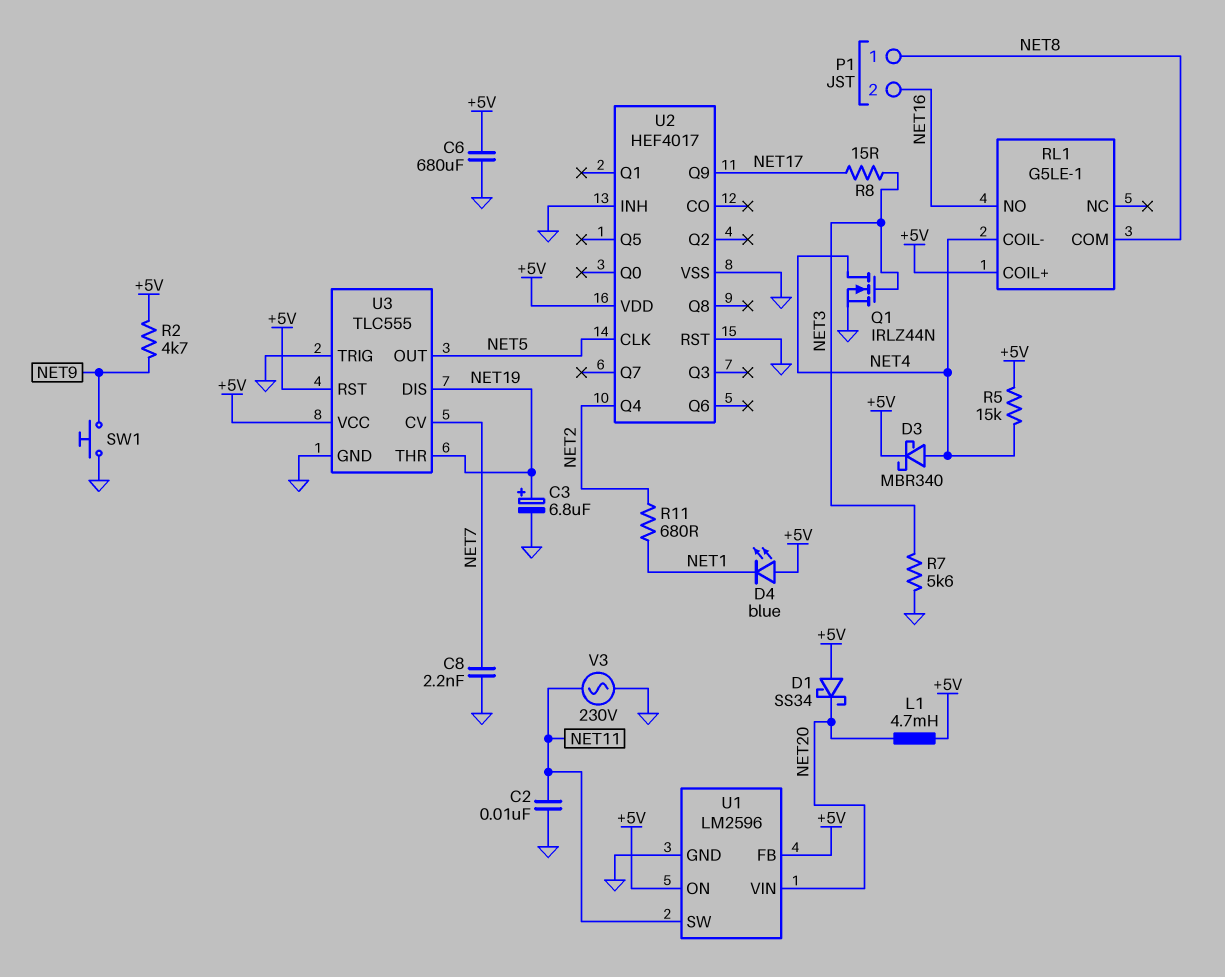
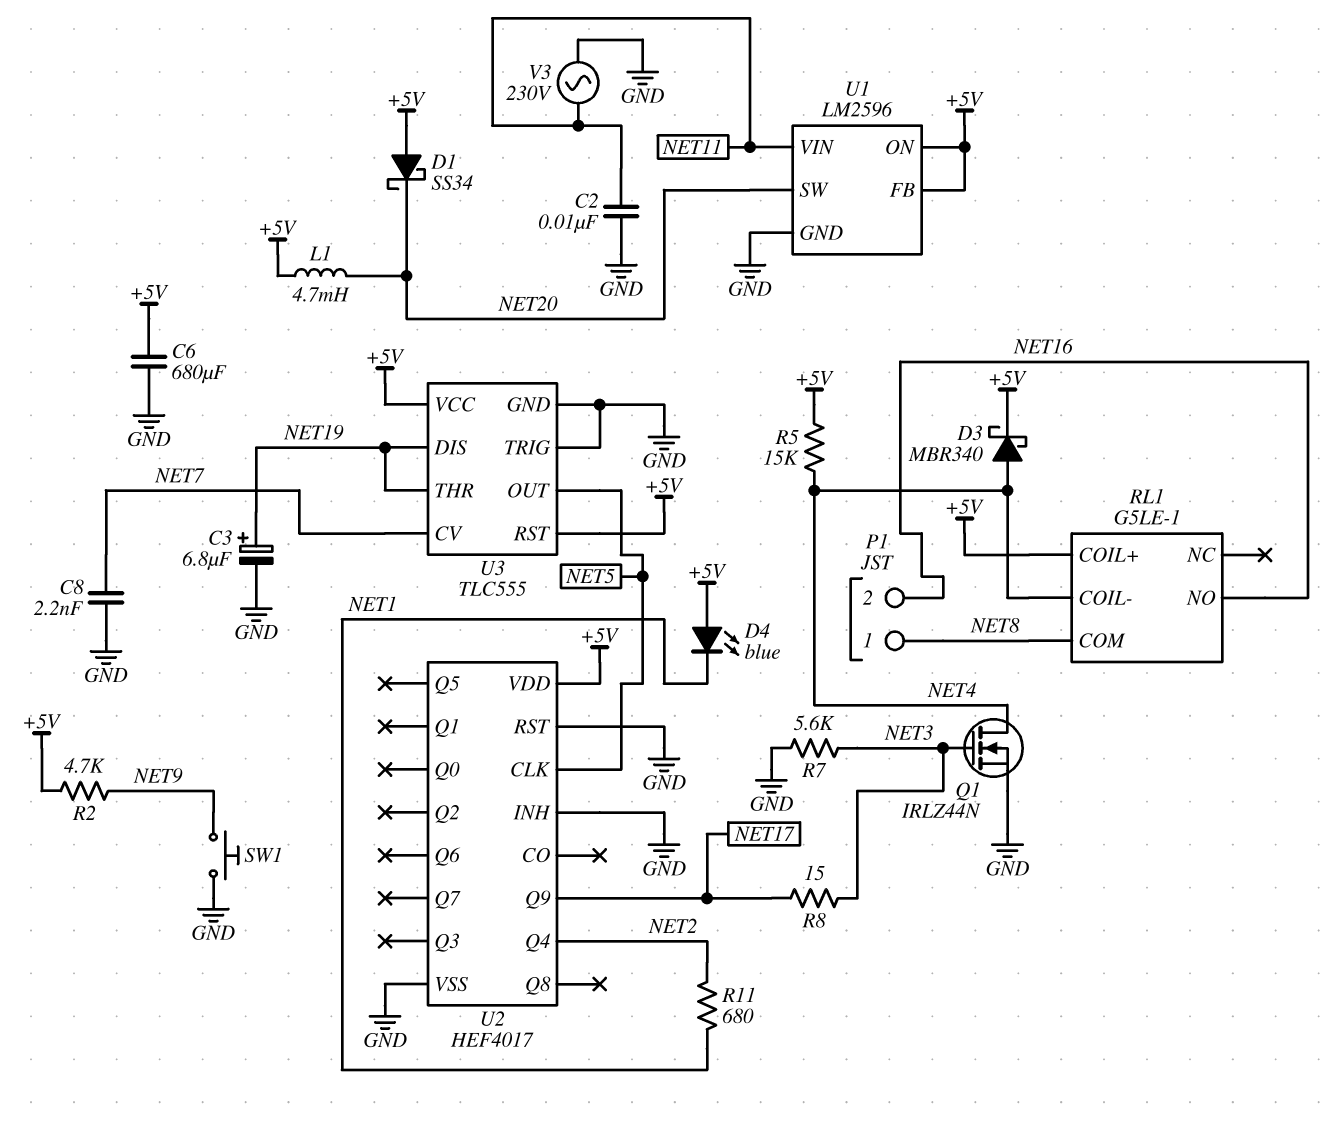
U1 pin SW: NET11 -> NET20
U1 pin VIN: NET20 -> NET11

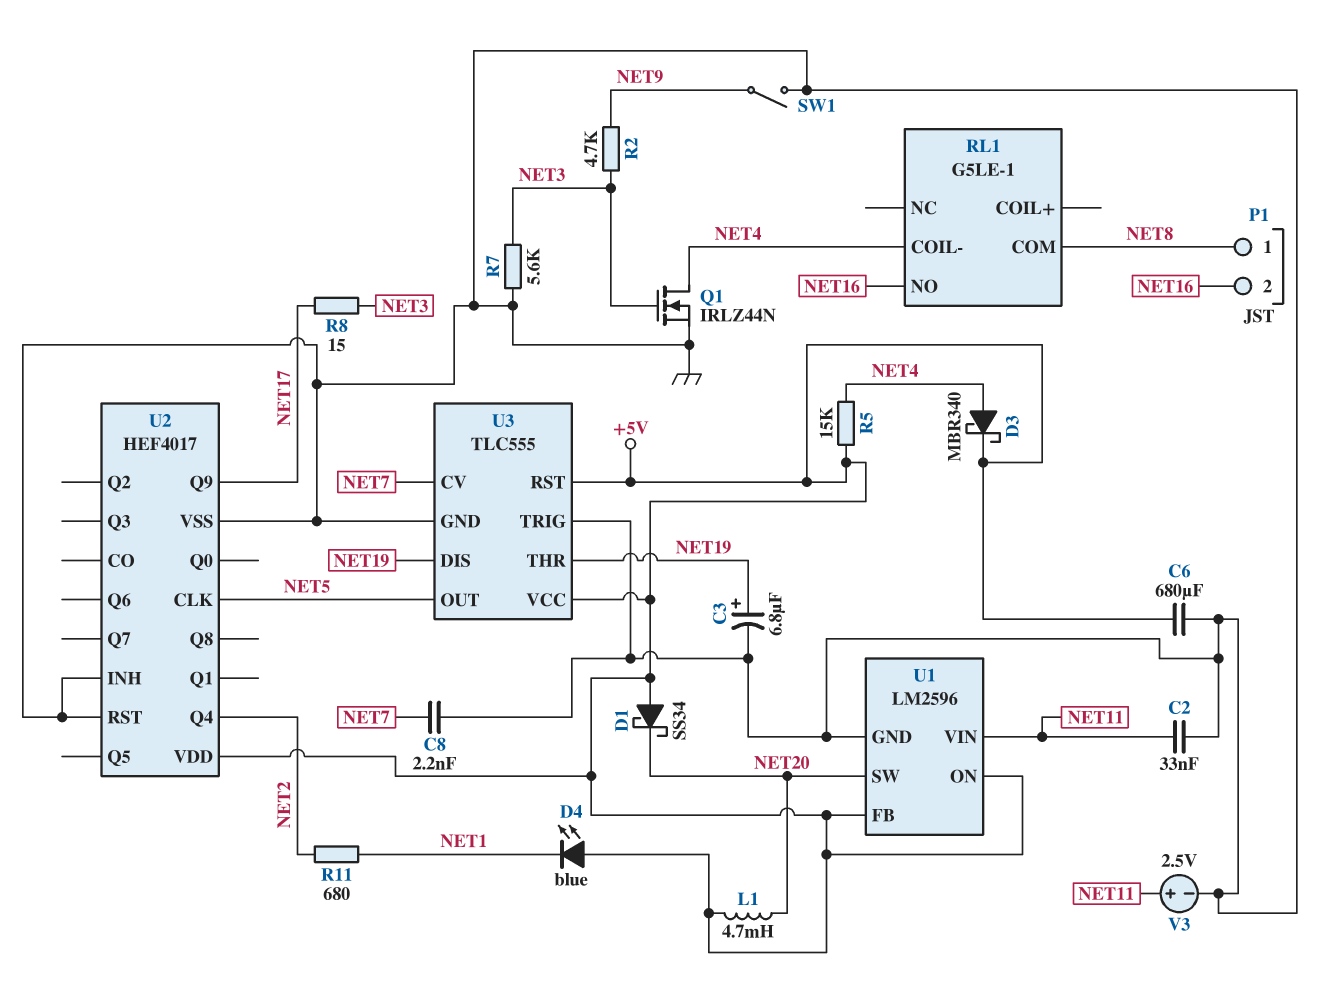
C2: 10nF (GND, NET11) -> 33nF (GND, NET11)
R2: 4.7k (+5V, NET9) -> 4.7k (NET3, NET9)
RL1 pin COIL+: +5V -> none
SW1: button (GND, NET9) -> switch (GND, NET9)
V3: AC 230V (GND, NET11) -> 2.5V (plus NET11, minus GND)

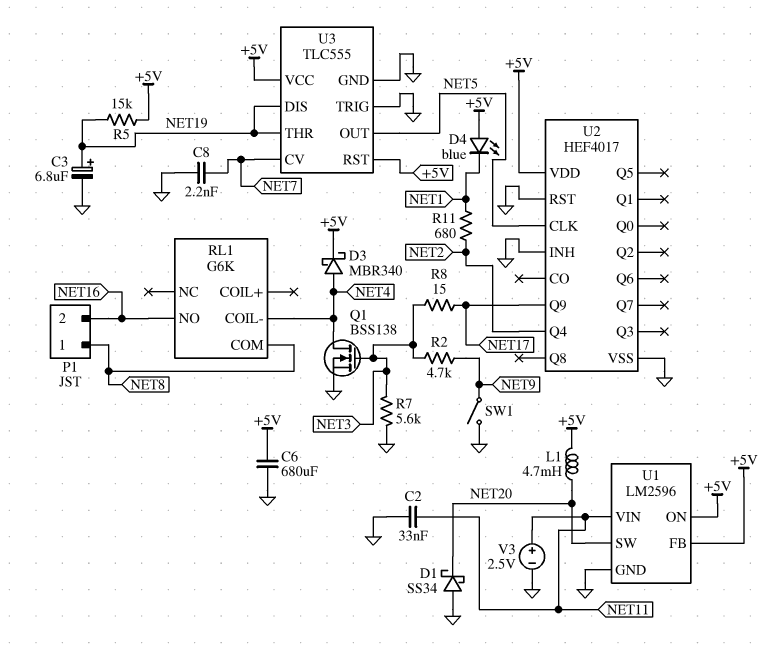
D1: schottky SS34 (A +5V, K NET20) -> schottky SS34 (A GND, K NET20)
Q1: NMOS IRLZ44N (G NET3, D NET4, S GND) -> NMOS BSS138 (G NET3, D NET4, S GND)
R5: 15k (+5V, NET4) -> 15k (+5V, NET19)
RL1: G5LE-1 -> G6K

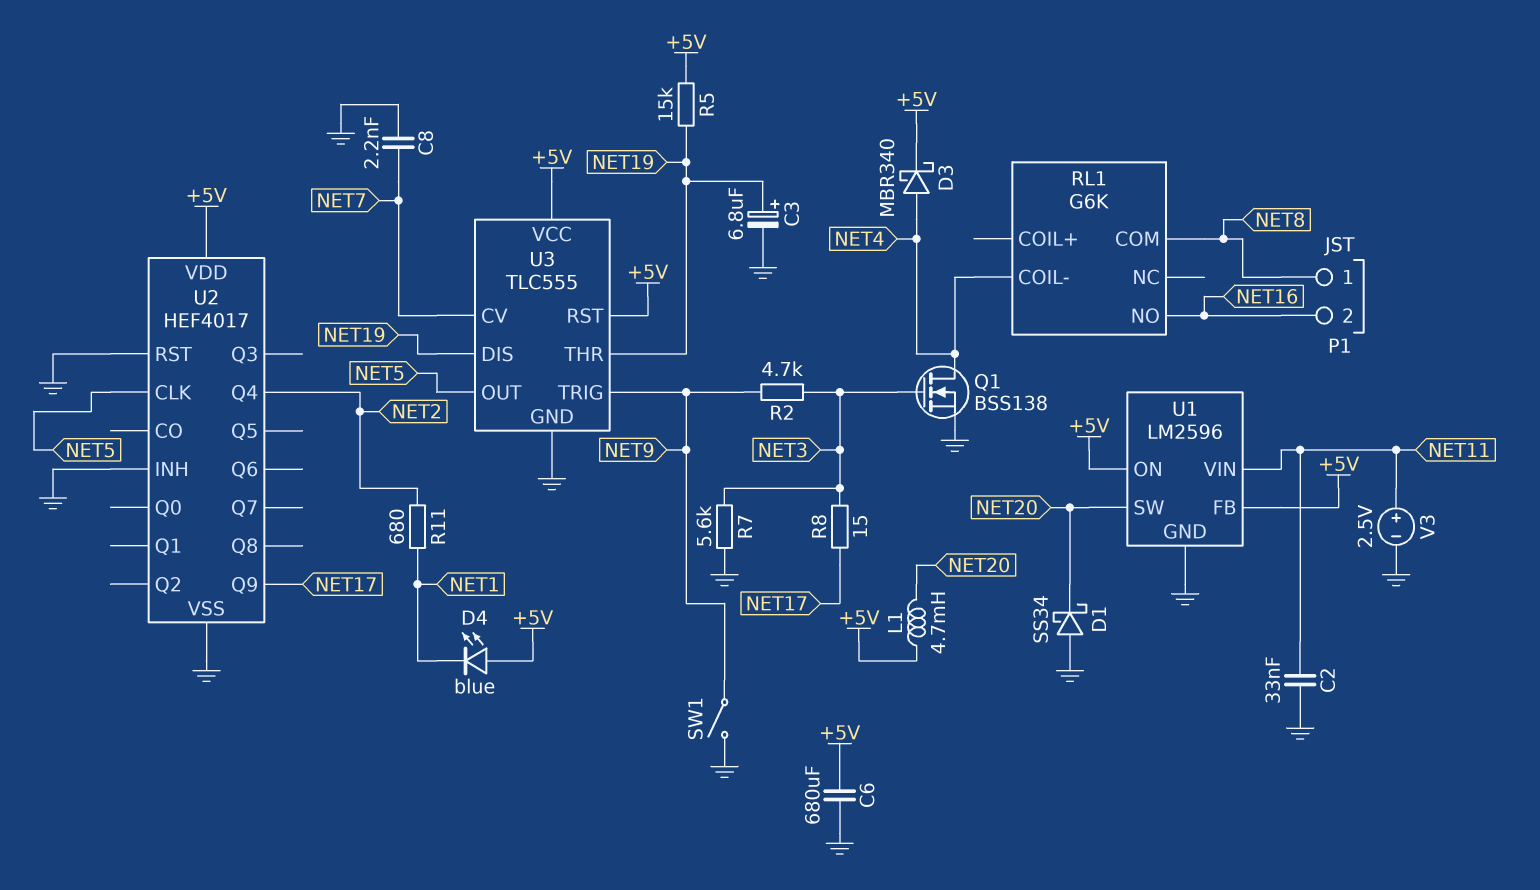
U3 pin TRIG: GND -> NET9

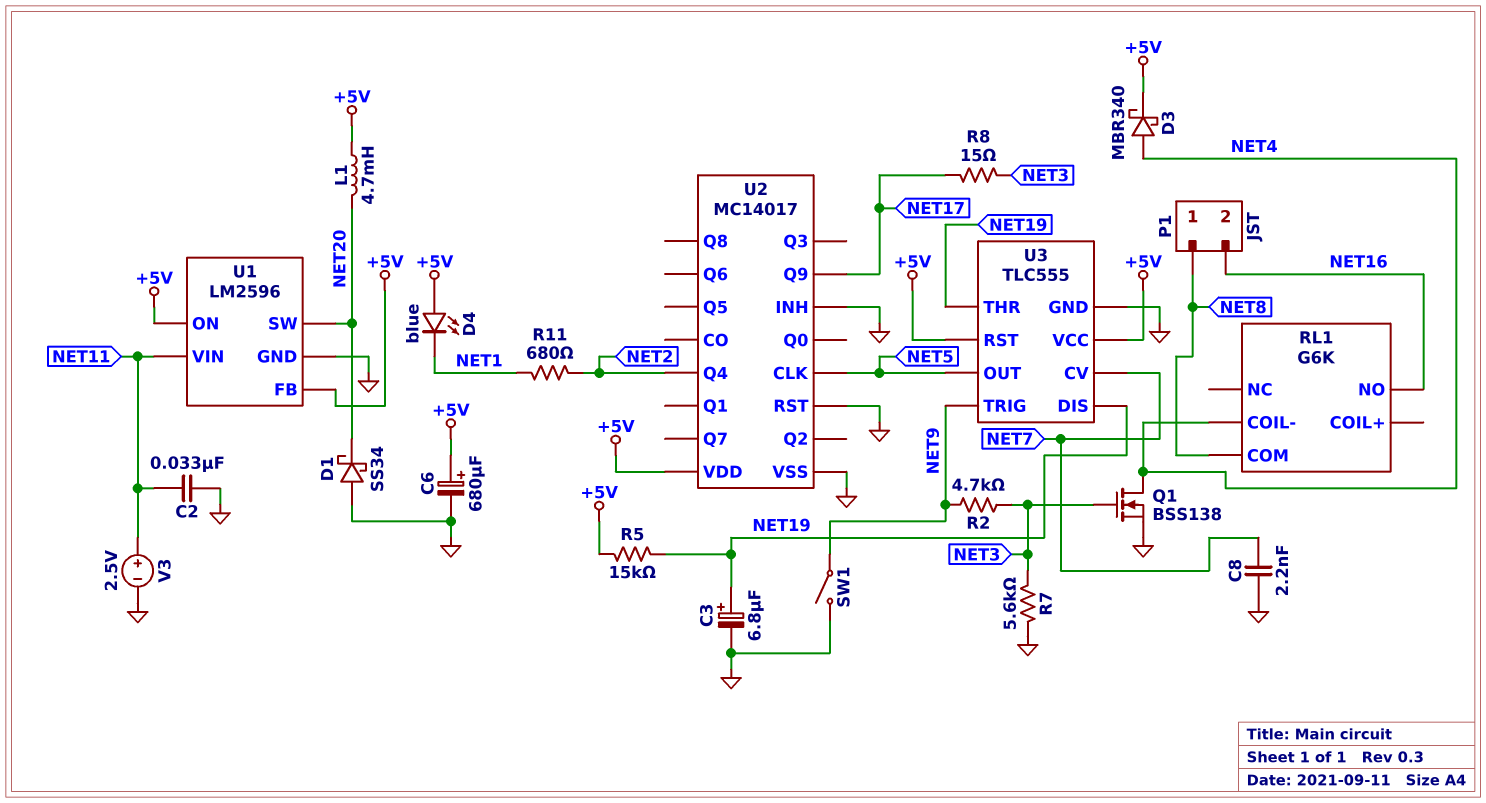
C6: 680uF (+5V, GND) -> 680uF (plus +5V, minus GND)
U2: HEF4017 -> MC14017

